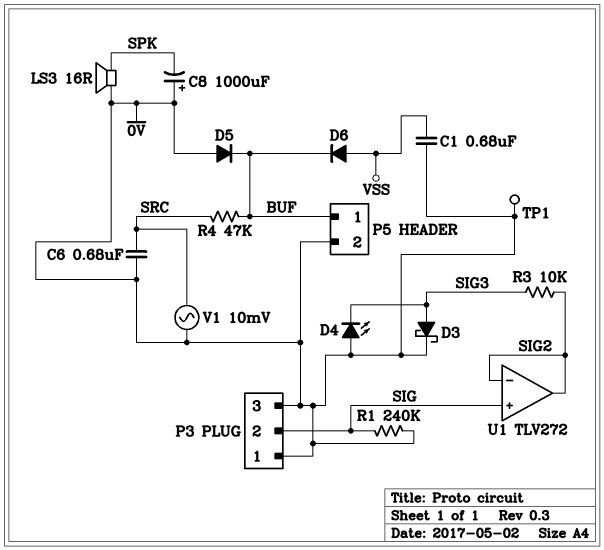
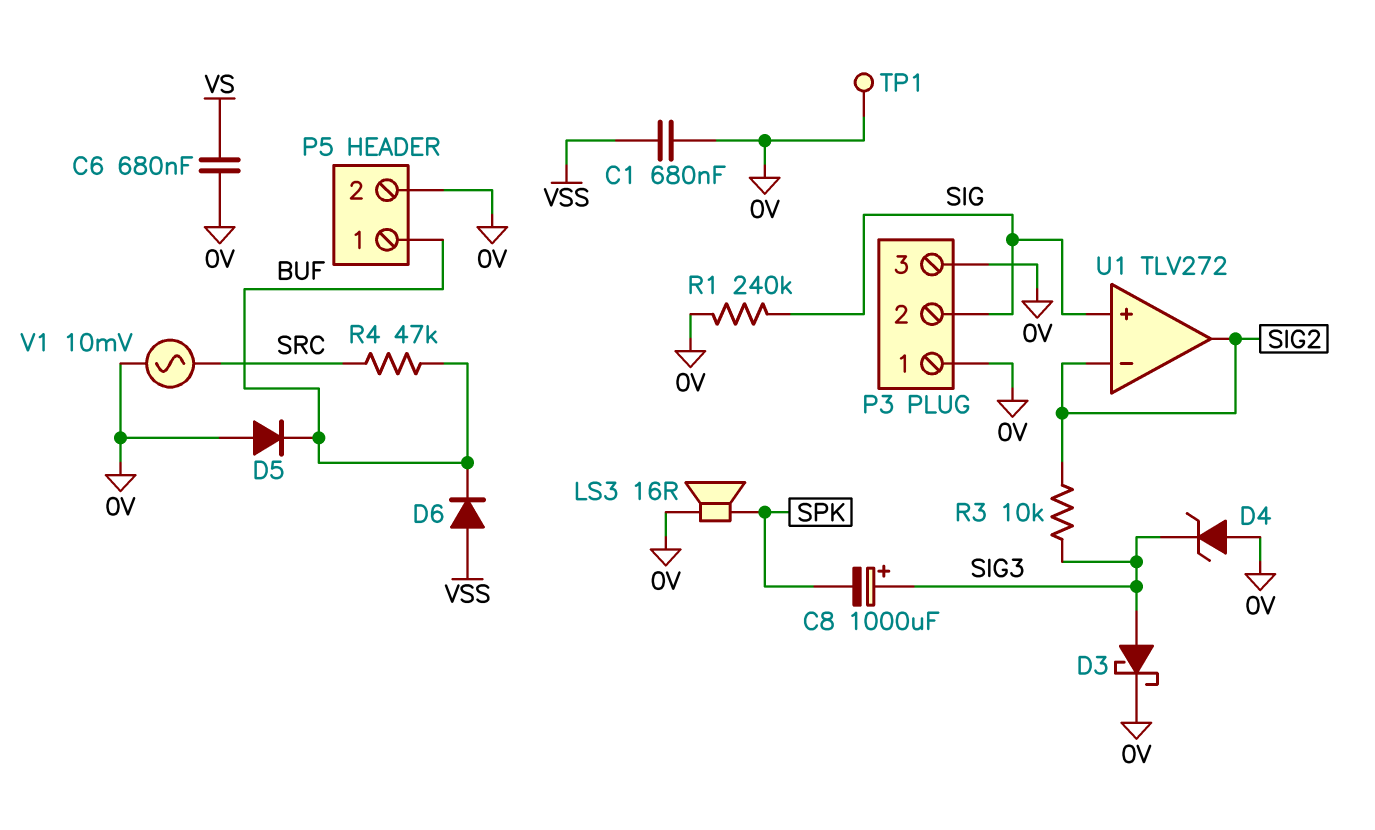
C6: 680nF (0V, SRC) -> 680nF (0V, VS)
C8: 1000uF (plus 0V, minus SPK) -> 1000uF (plus SIG3, minus SPK)
D4: LED (A 0V, K SIG3) -> zener (A 0V, K SIG3)

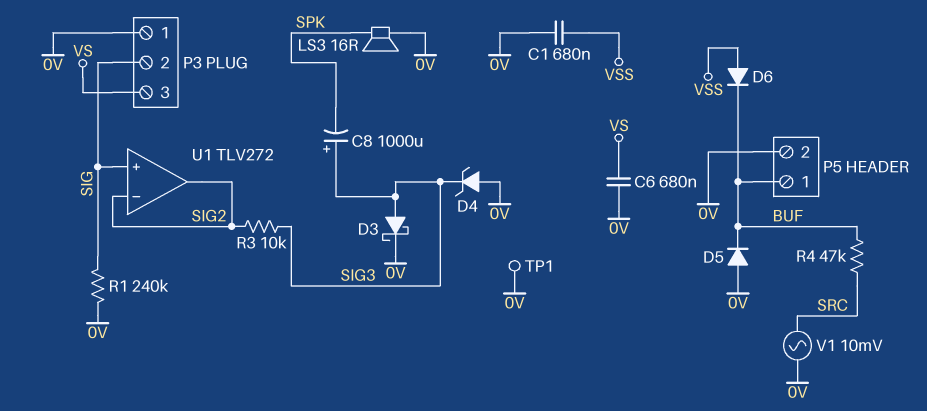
P3 pin 3: 0V -> VS

